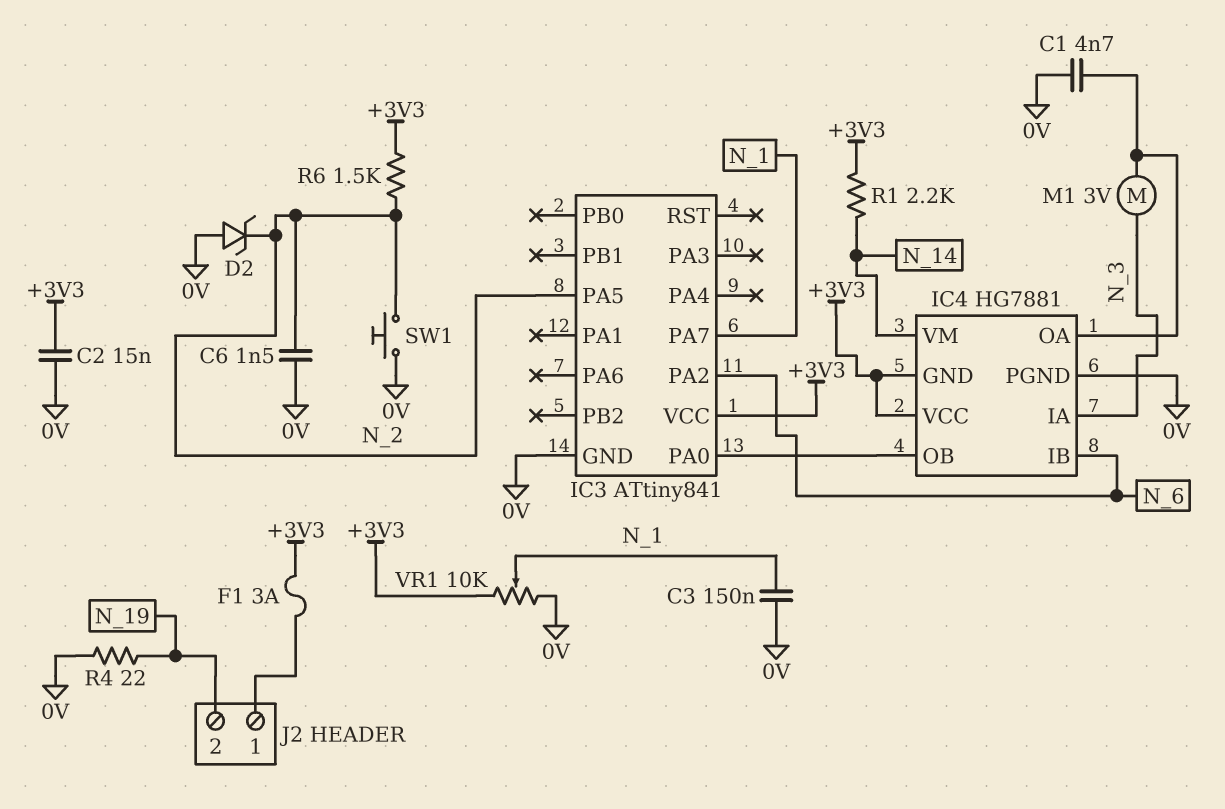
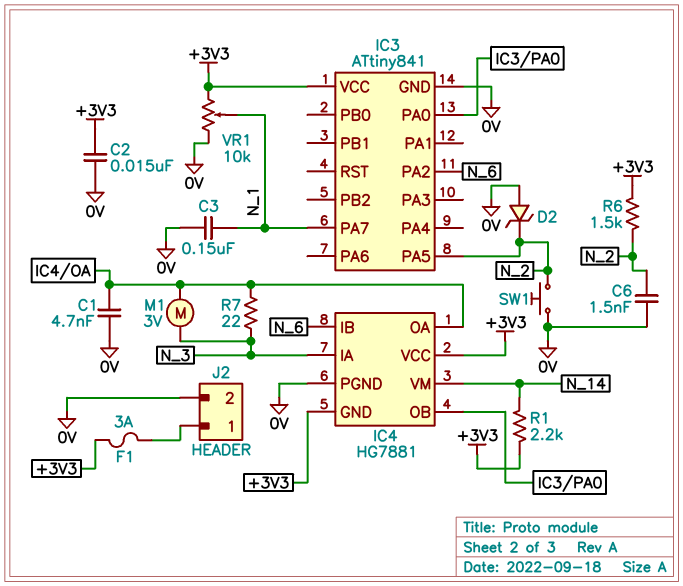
J2 pin 2: N_19 -> 0V
R4: 22 (0V, N_19) -> none
R7: none -> 22 (IC4/OA, N_3)

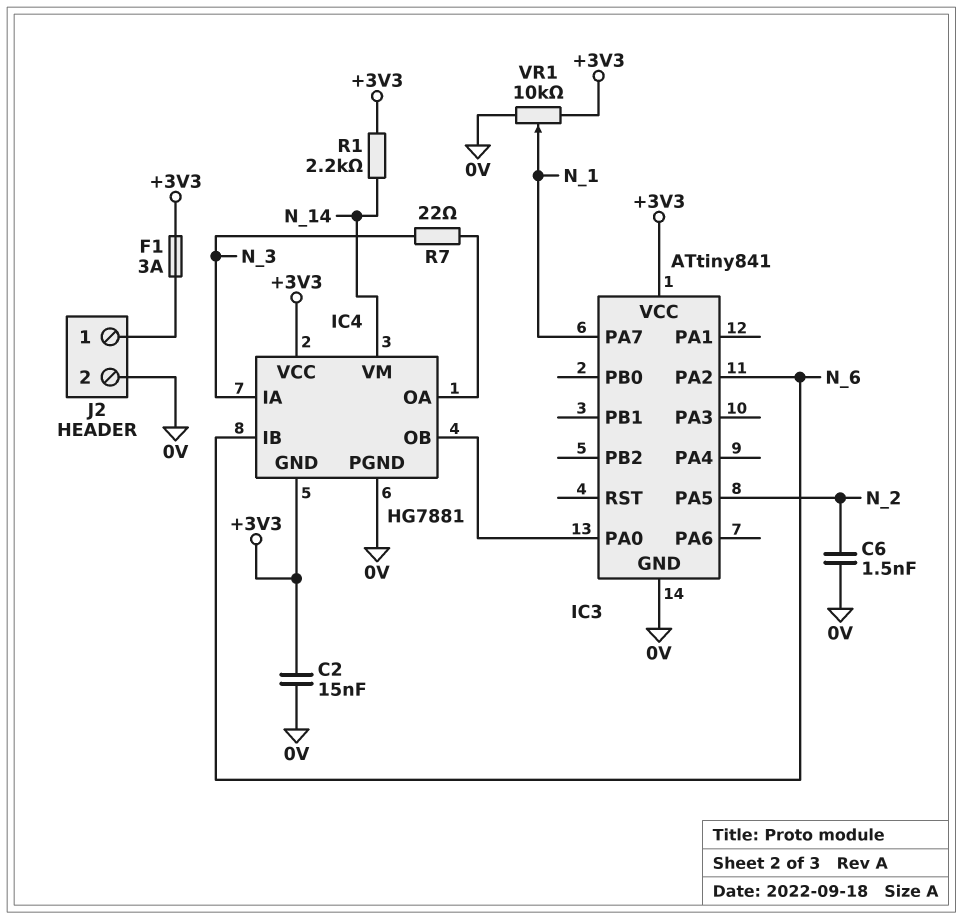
C1: 4.7nF (0V, IC4/OA) -> none
C3: 150nF (0V, N_1) -> none
D2: zener (A 0V, K N_2) -> none
M1: motor 3V (IC4/OA, N_3) -> none
R6: 1.5k (+3V3, N_2) -> none
SW1: button (0V, N_2) -> none

